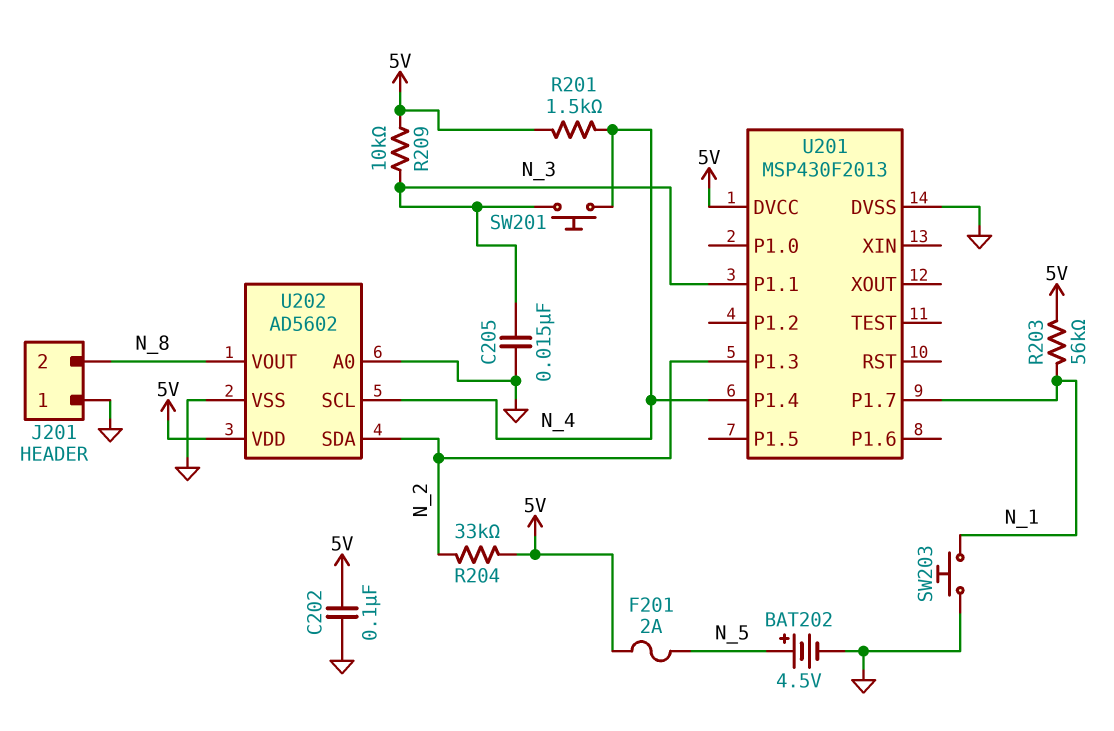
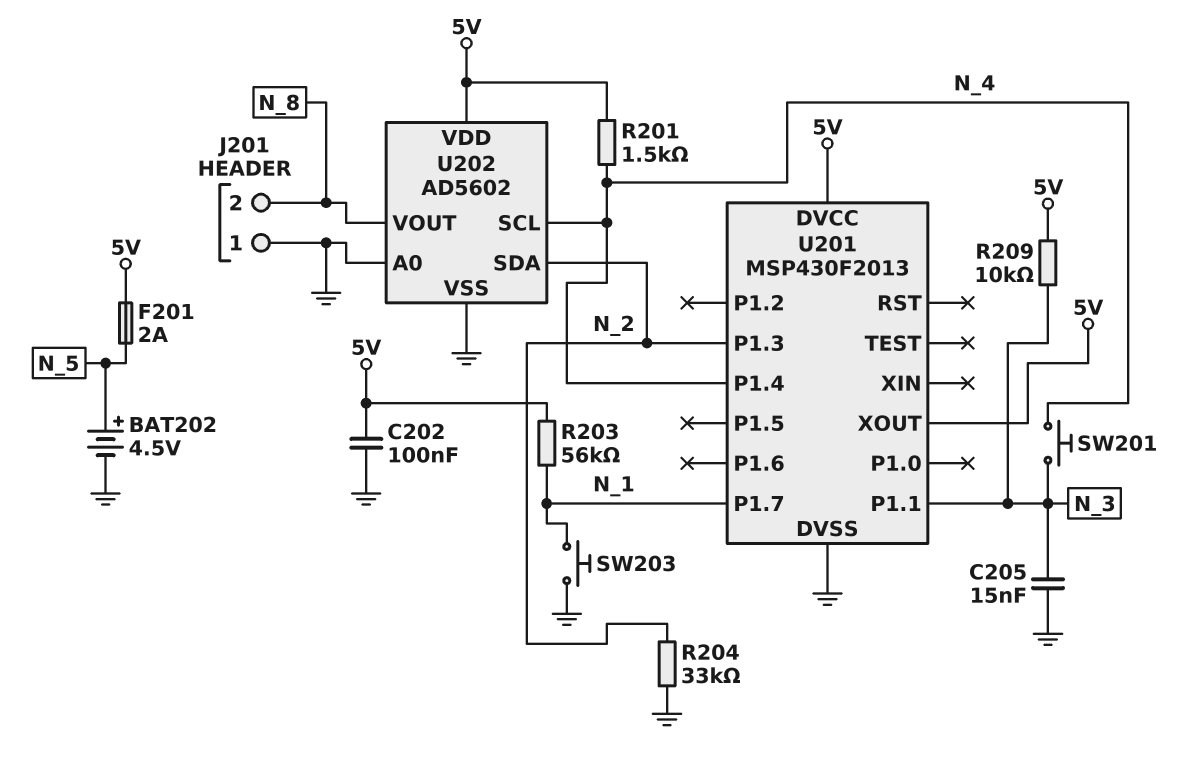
R204: 33k (5V, N_2) -> 33k (GND, N_2)
U201 pin XOUT: none -> 5V

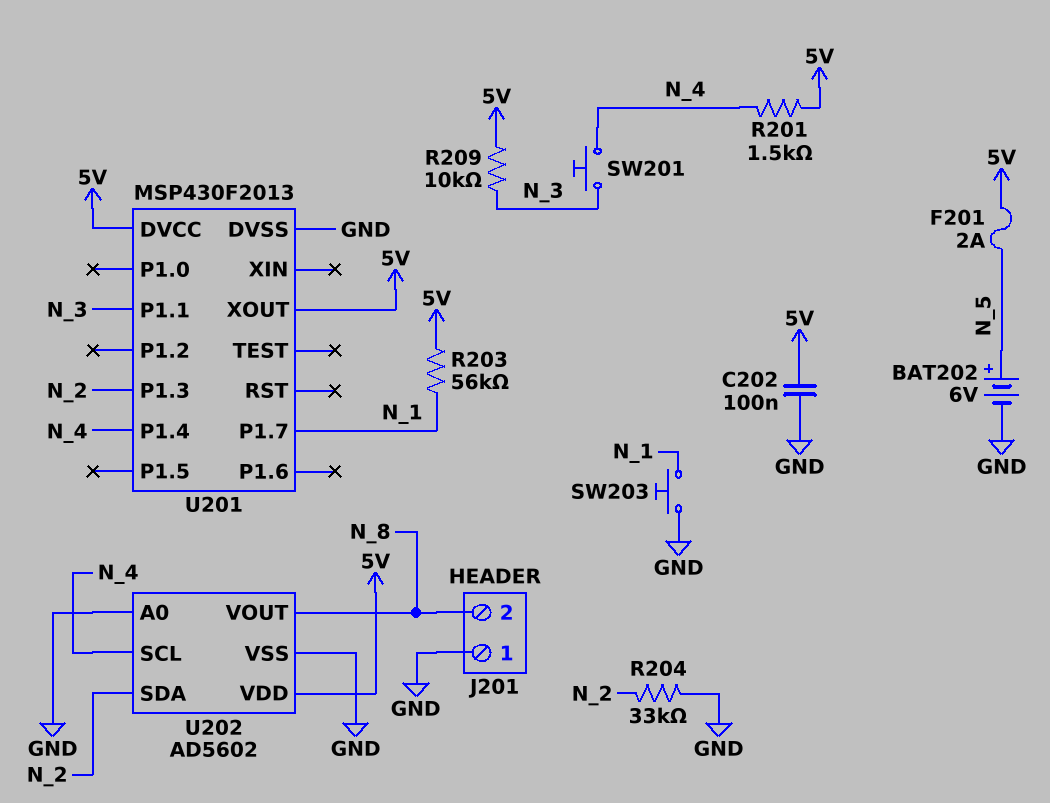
BAT202: 4.5V (plus N_5, minus GND) -> 6V (plus N_5, minus GND)
C205: 15nF (GND, N_3) -> none

